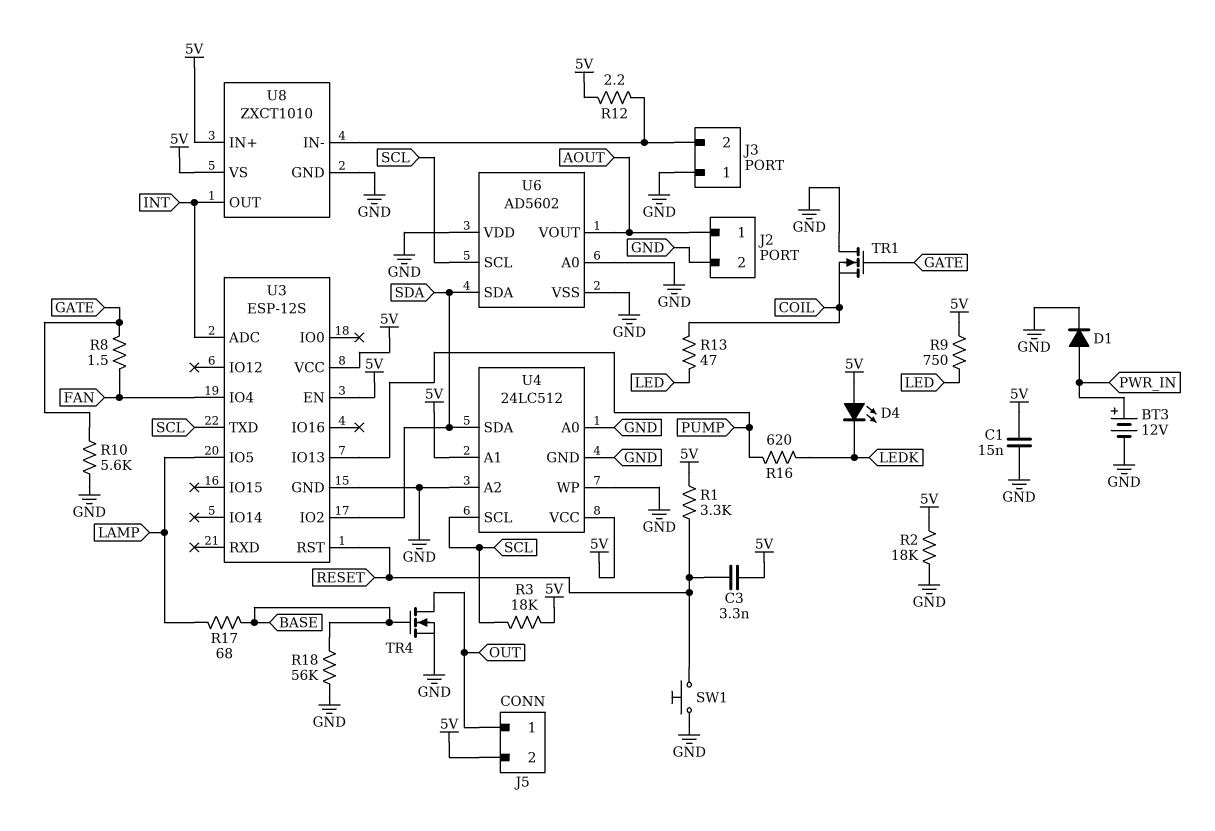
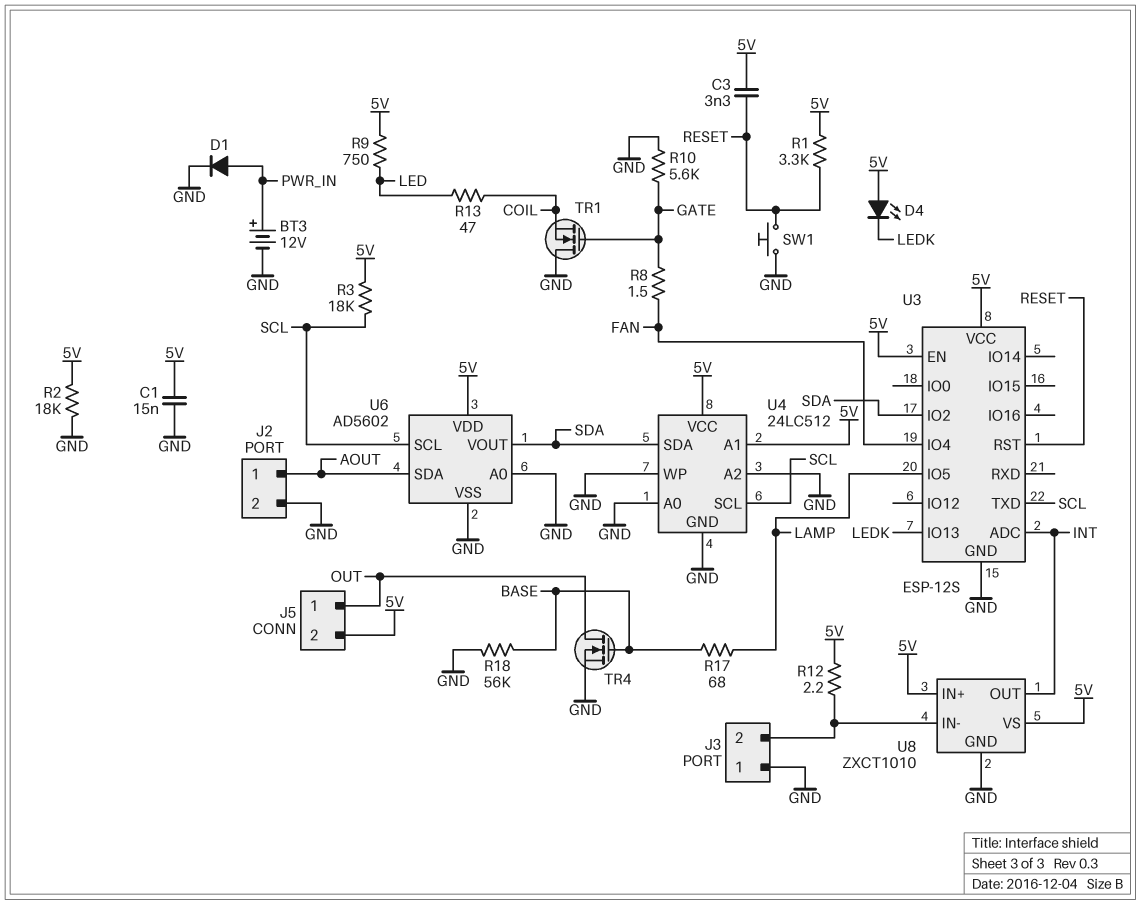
R16: 620 (LEDK, PUMP) -> none
U3 pin IO13: PUMP -> LEDK
U6 pin SDA: SDA -> AOUT
U6 pin VDD: GND -> 5V
U6 pin VOUT: AOUT -> SDA

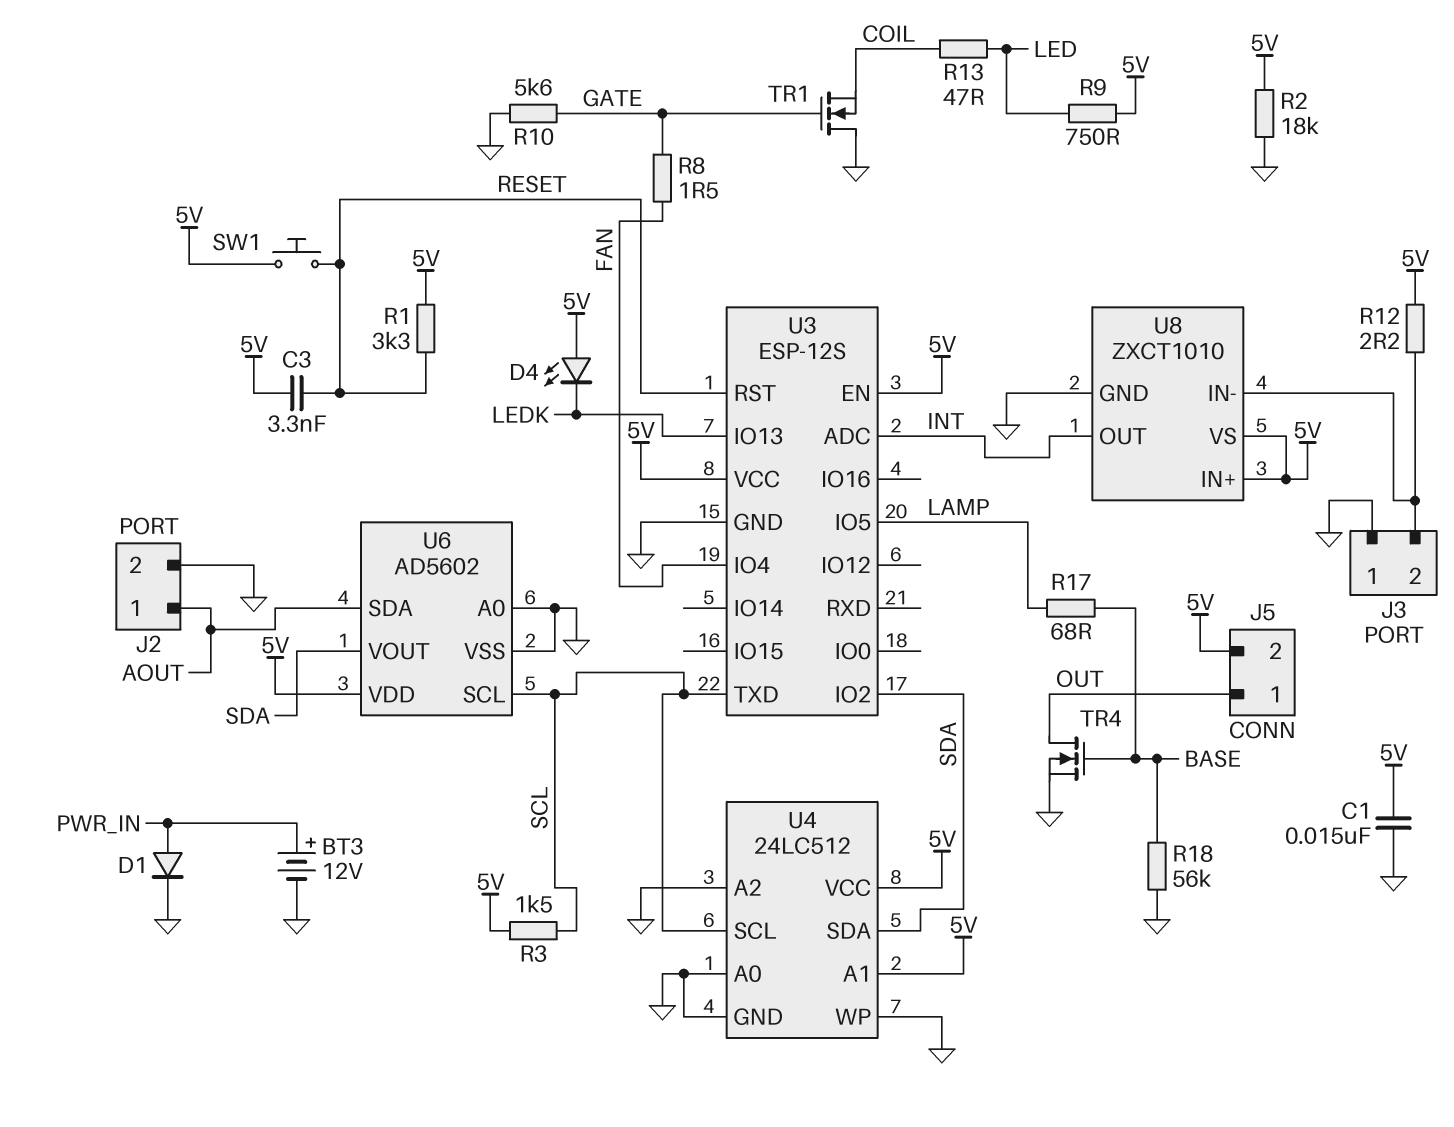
R3: 18k (5V, SCL) -> 1.5k (5V, SCL)
SW1: button (GND, RESET) -> button (5V, RESET)

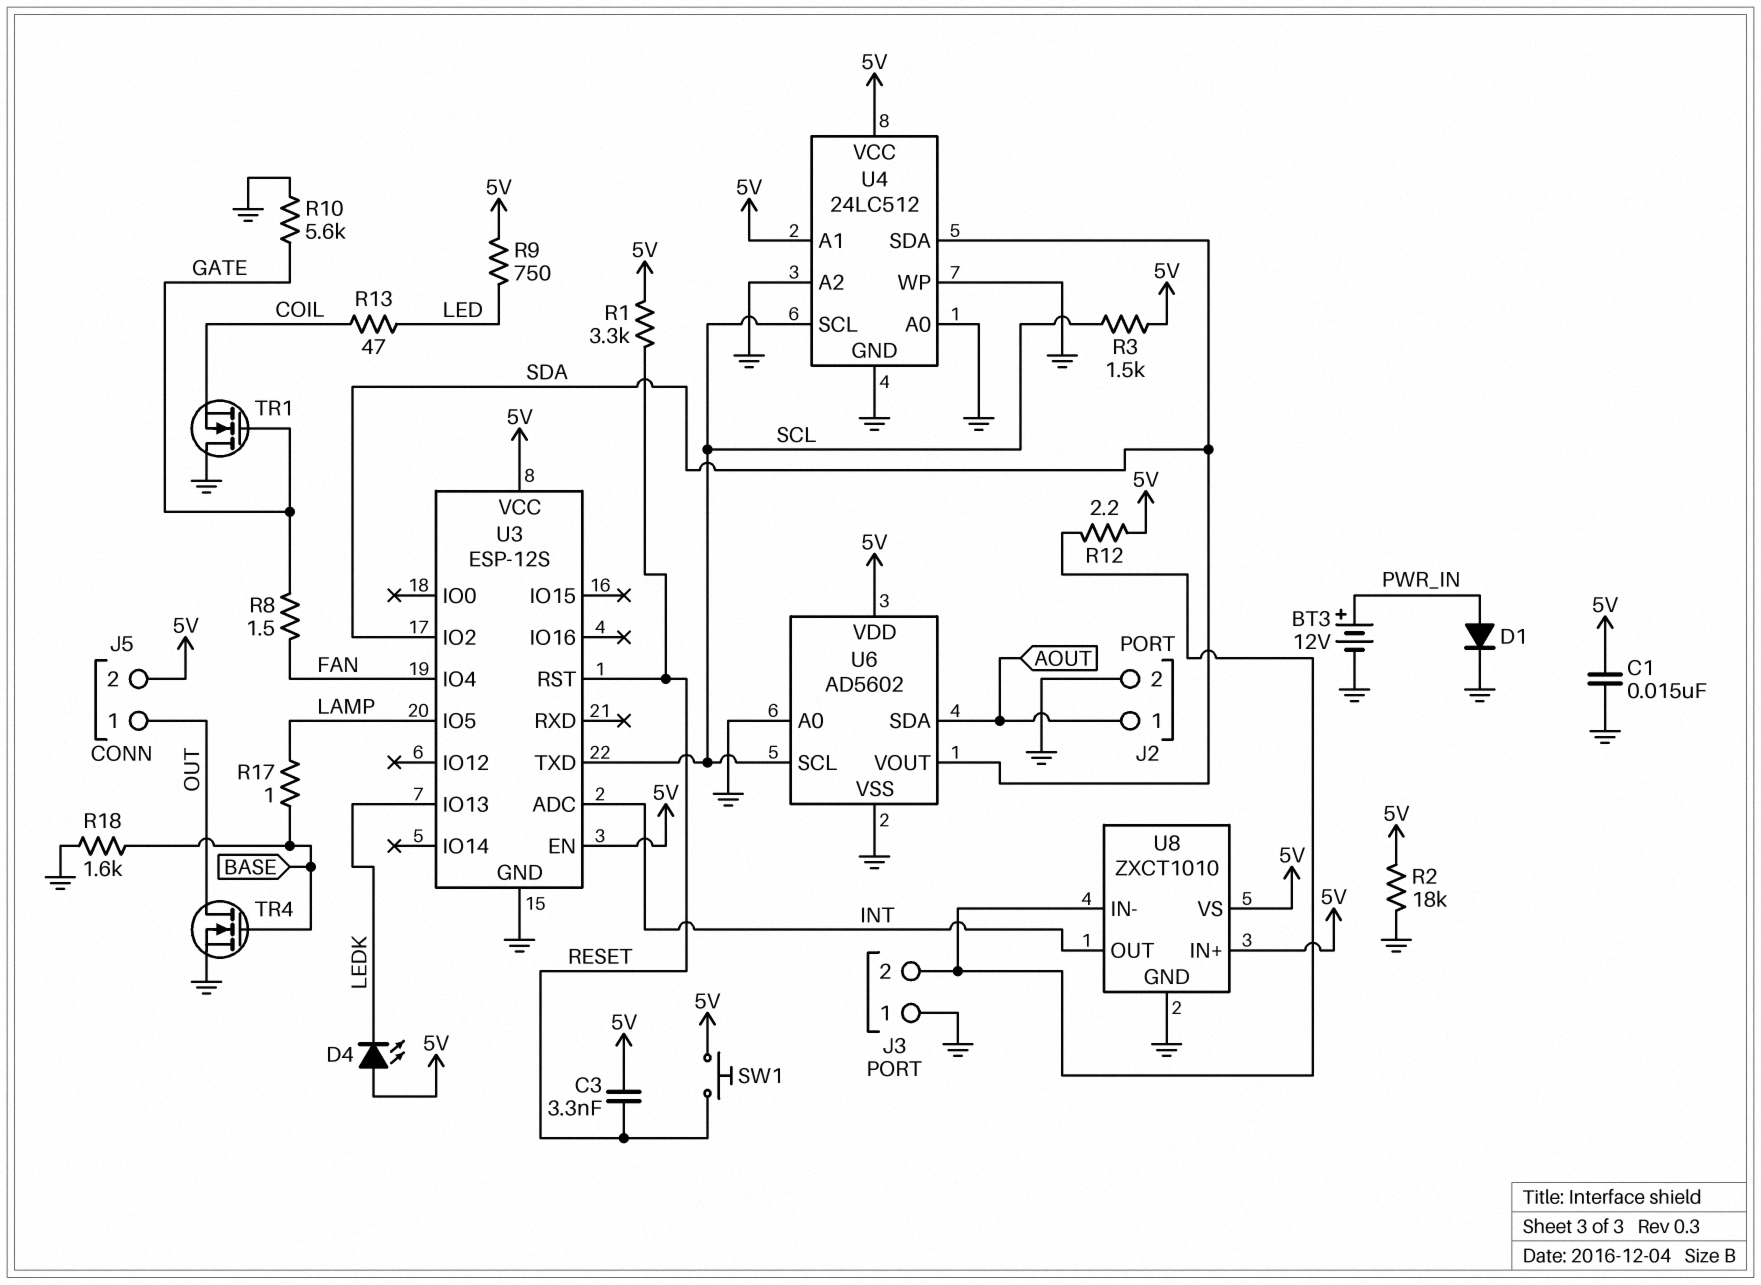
R17: 68 (BASE, LAMP) -> 1 (BASE, LAMP)
R18: 56k (BASE, GND) -> 1.6k (BASE, GND)

